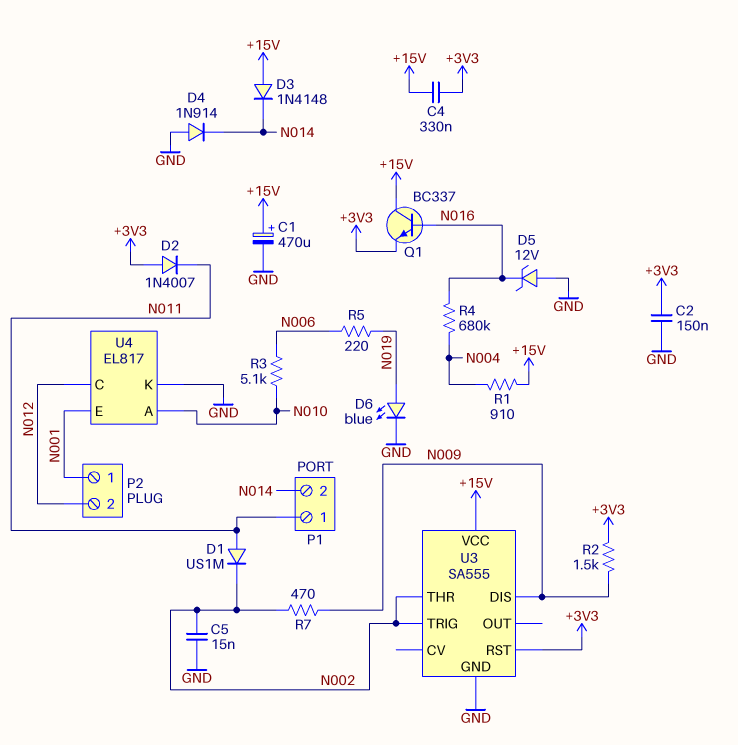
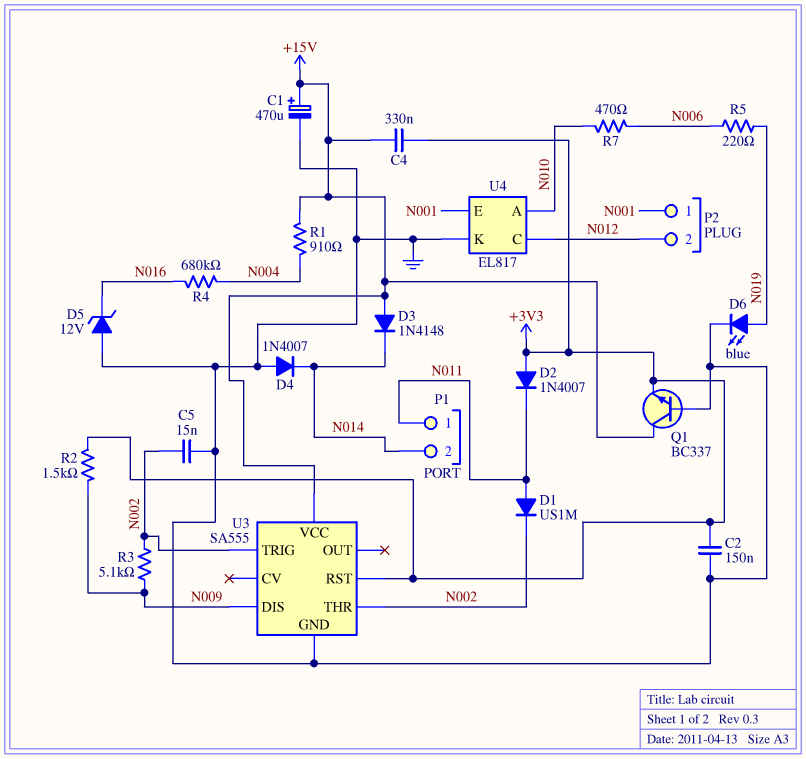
D4: diode 1N914 (A GND, K N014) -> diode 1N4007 (A GND, K N014)
Q1: NPN BC337 (B N016, C +15V, E +3V3) -> NPN BC337 (B GND, C +15V, E +3V3)
R3: 5.1k (N006, N010) -> 5.1k (N002, N009)
R7: 470 (N002, N009) -> 470 (N006, N010)

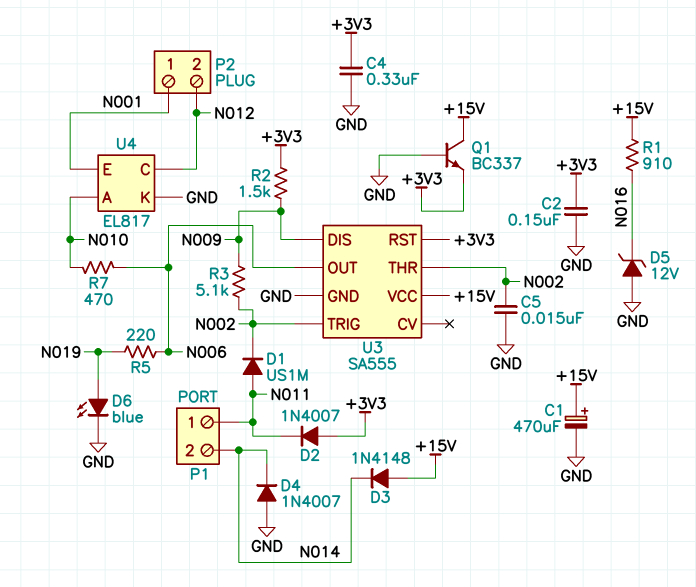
C4: 330nF (+3V3, +15V) -> 330nF (+3V3, GND)
R1: 910 (+15V, N004) -> 910 (+15V, N016)
R4: 680k (N004, N016) -> none
U3 pin OUT: none -> N006

